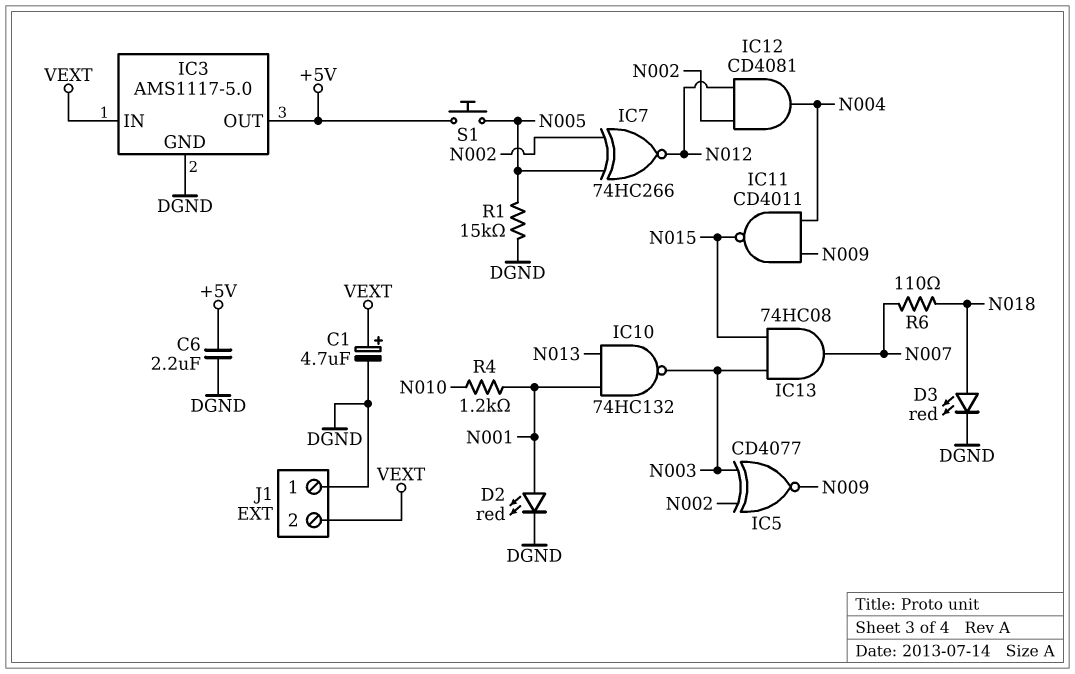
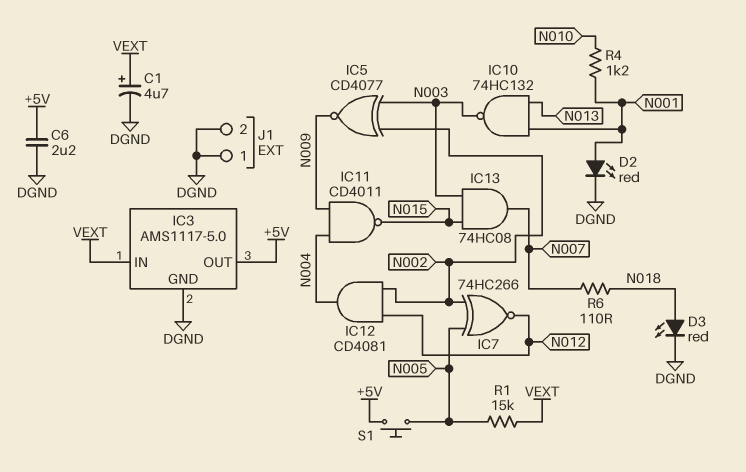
J1 pin 2: VEXT -> DGND
R1: 15k (DGND, N005) -> 15k (N005, VEXT)

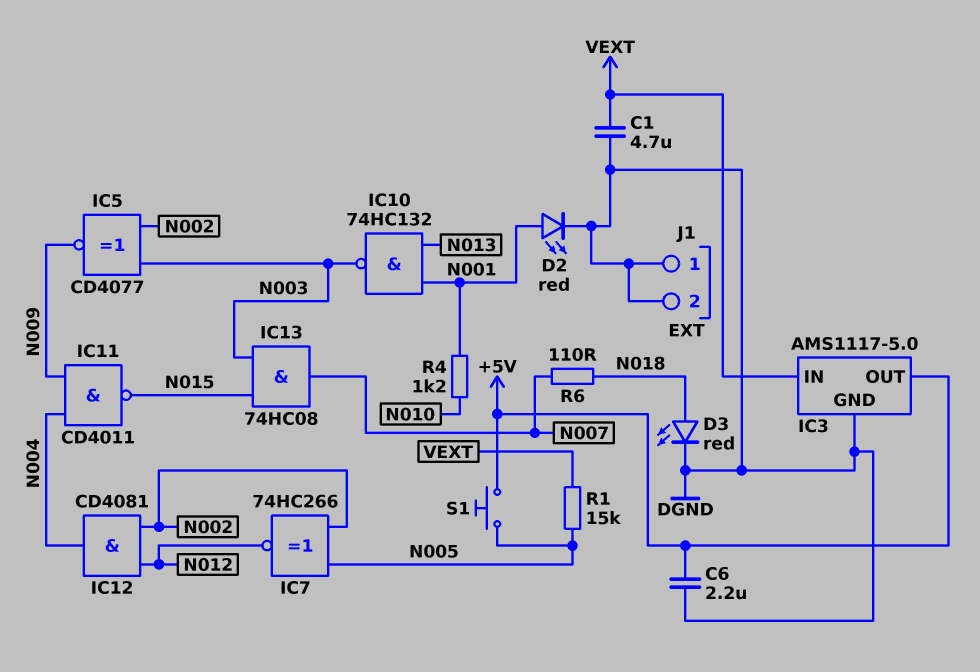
C1: 4.7uF (plus VEXT, minus DGND) -> 4.7uF (DGND, VEXT)

